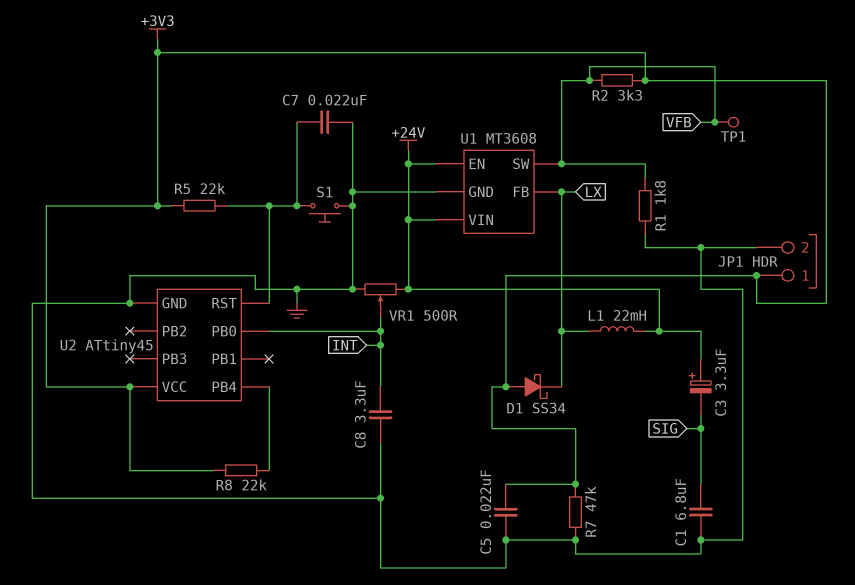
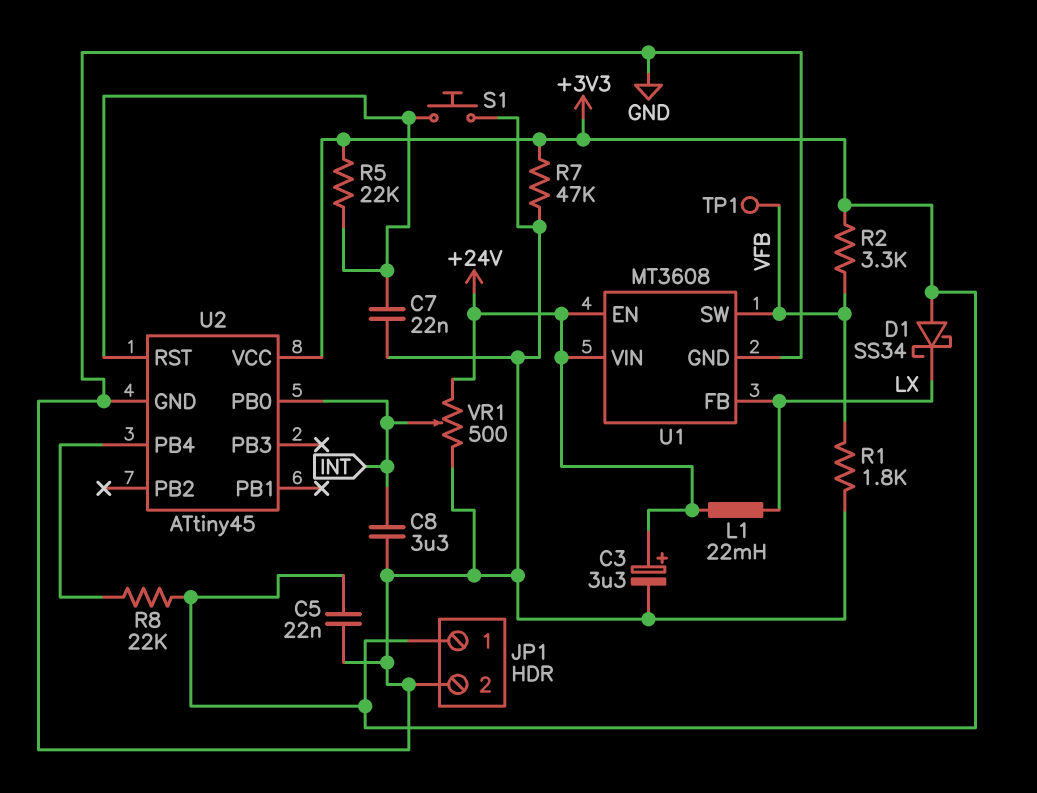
C1: 6.8uF (GND, SIG) -> none
C3: 3.3uF (plus +24V, minus SIG) -> 3.3uF (plus +24V, minus GND)

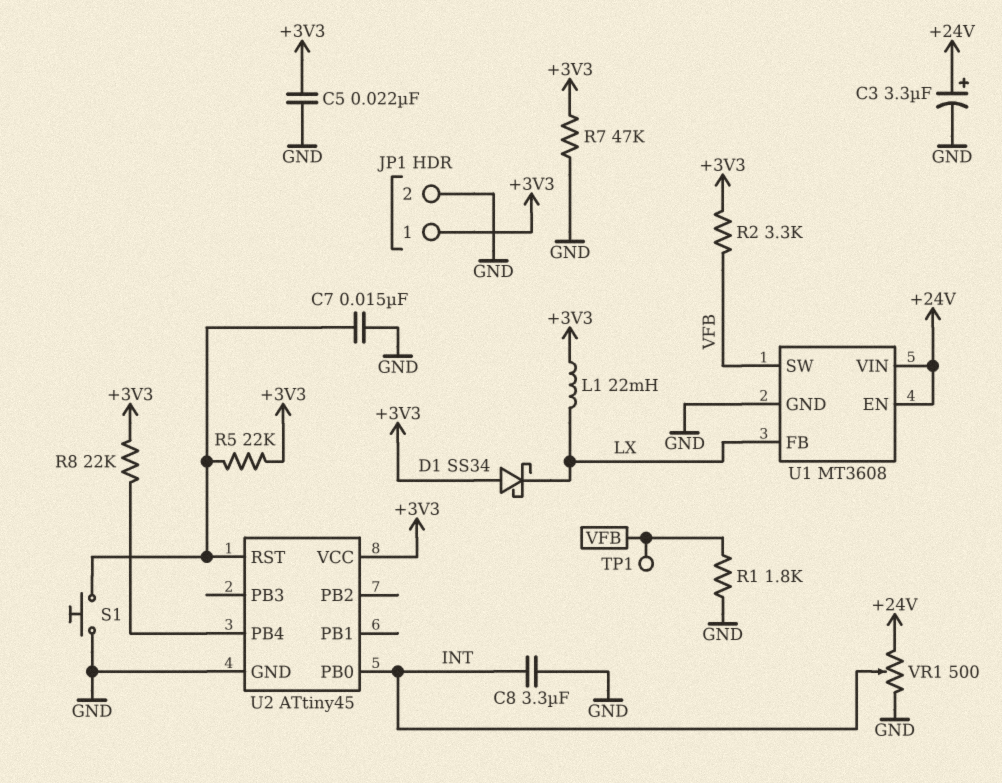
C7: 22nF (GND, U2/RST) -> 15nF (GND, U2/RST)
L1: 22mH (+24V, LX) -> 22mH (+3V3, LX)

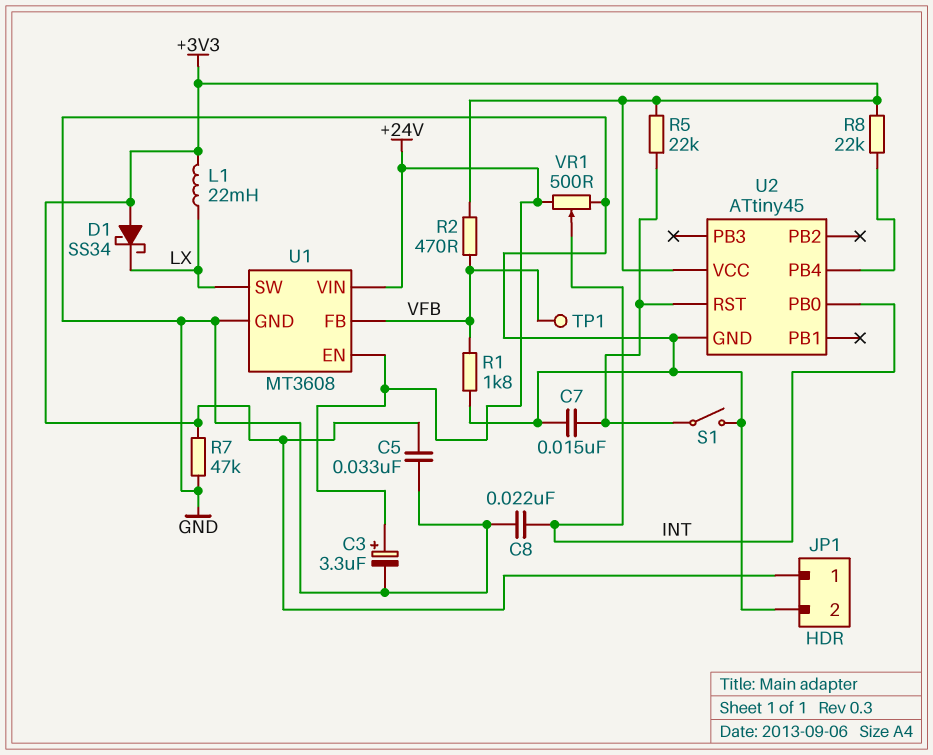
C5: 22nF (+3V3, GND) -> 33nF (+3V3, GND)
C8: 3.3uF (GND, INT) -> 22nF (GND, INT)
R2: 3.3k (+3V3, VFB) -> 470 (+3V3, VFB)
S1: button (GND, U2/RST) -> switch (GND, U2/RST)
U1 pin FB: LX -> VFB
U1 pin SW: VFB -> LX

